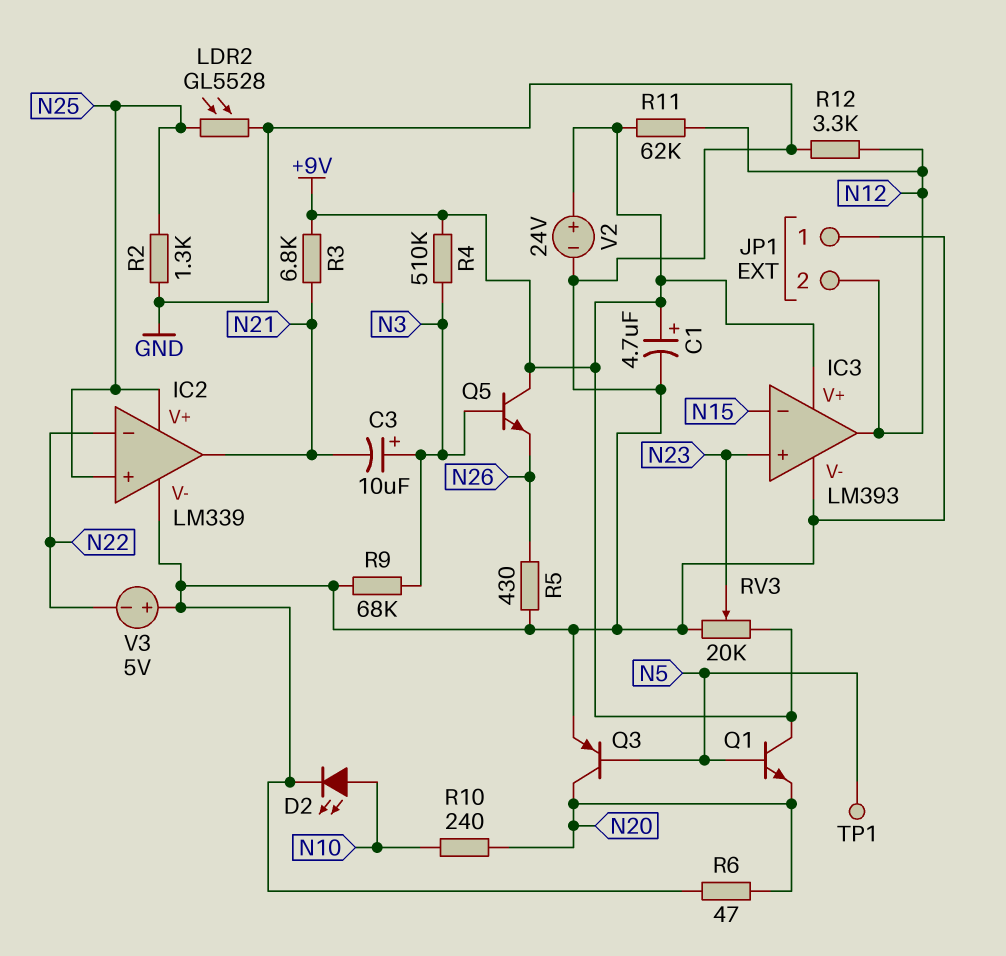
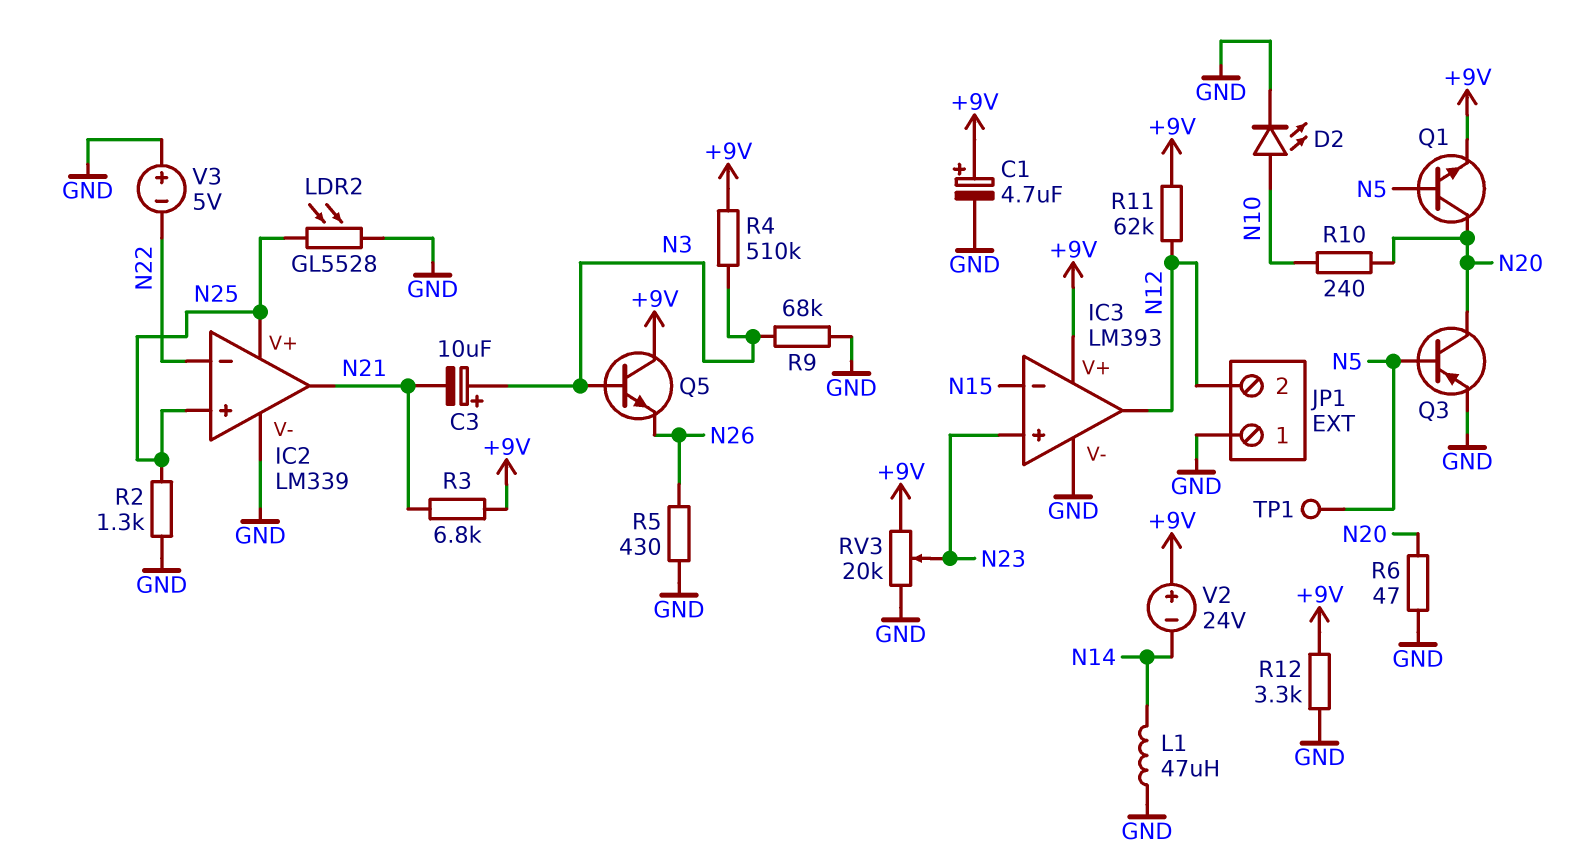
L1: none -> 47uH (GND, N14)
Q1: NPN (B N5, C +9V, E N20) -> NPN (B N5, C N20, E +9V)
R12: 3.3k (GND, N12) -> 3.3k (+9V, GND)
V2: 24V (plus +9V, minus GND) -> 24V (plus +9V, minus N14)

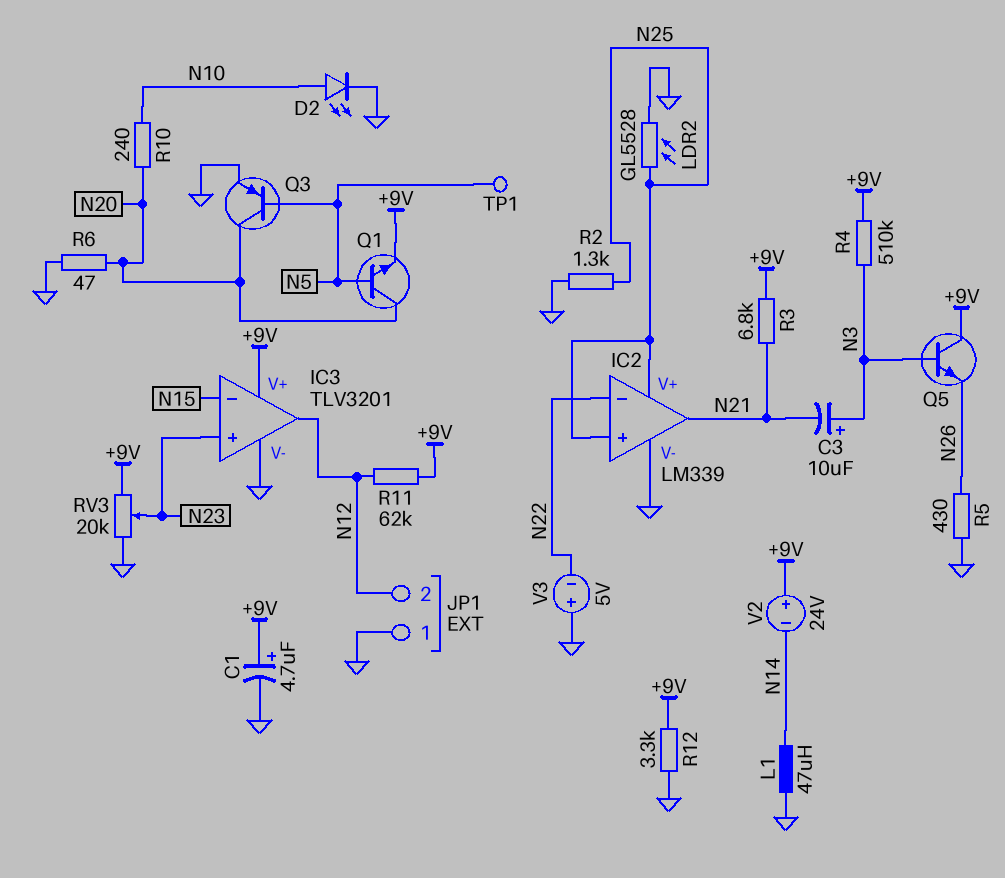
IC3: LM393 -> TLV3201
R9: 68k (GND, N3) -> none

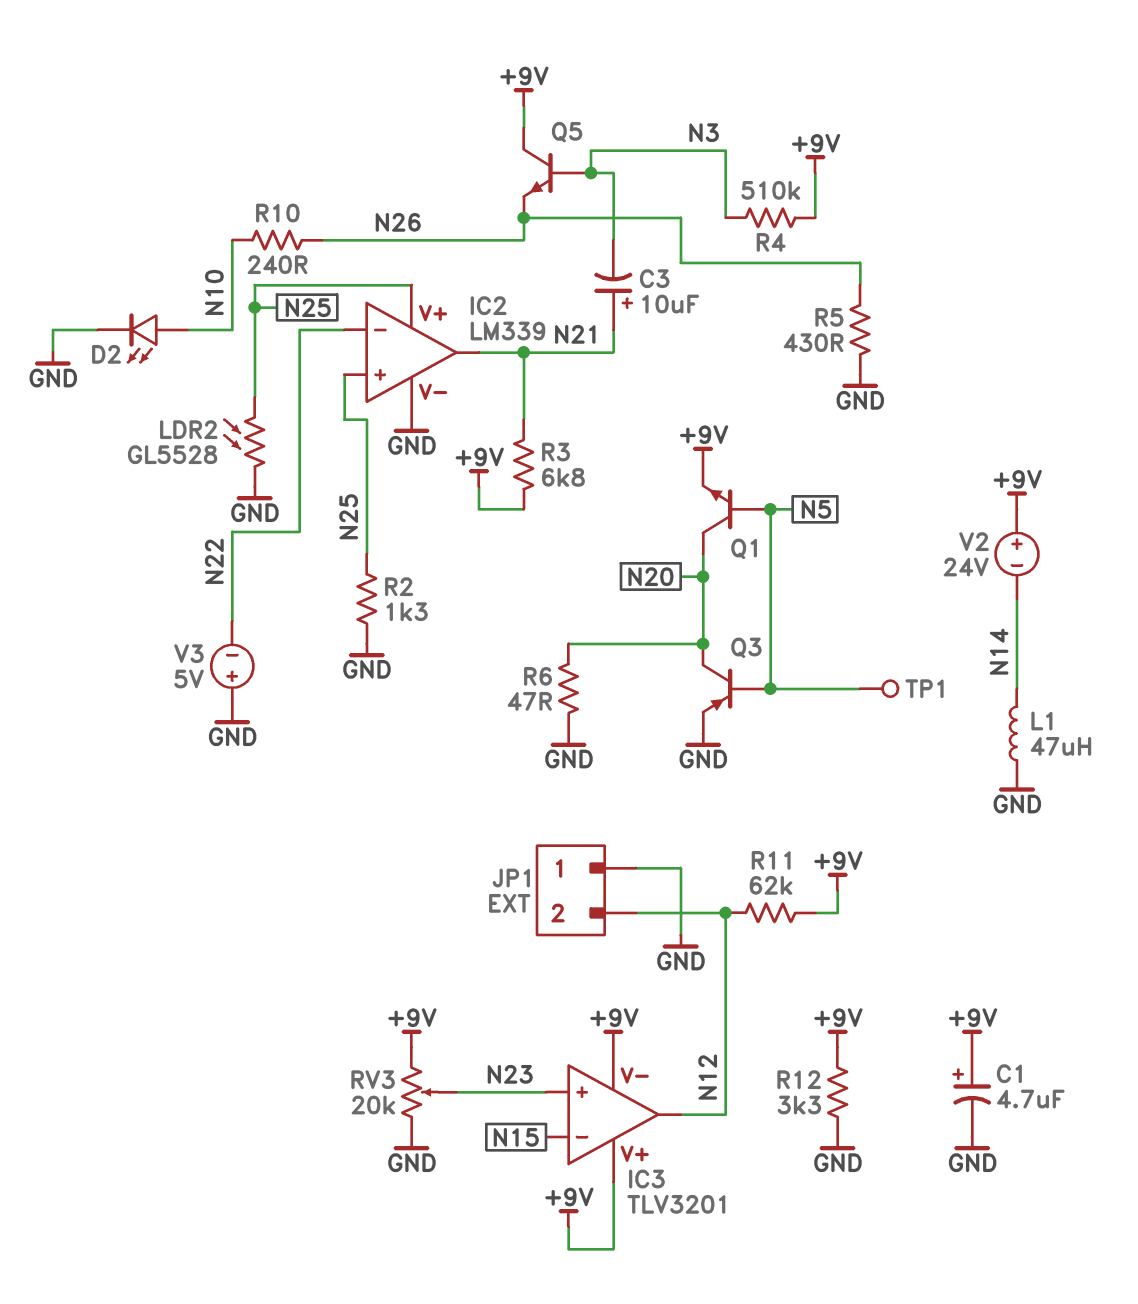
C3: 10uF (plus N3, minus N21) -> 10uF (plus N21, minus N3)
IC3 pin V-: GND -> +9V
R10: 240 (N10, N20) -> 240 (N10, N26)

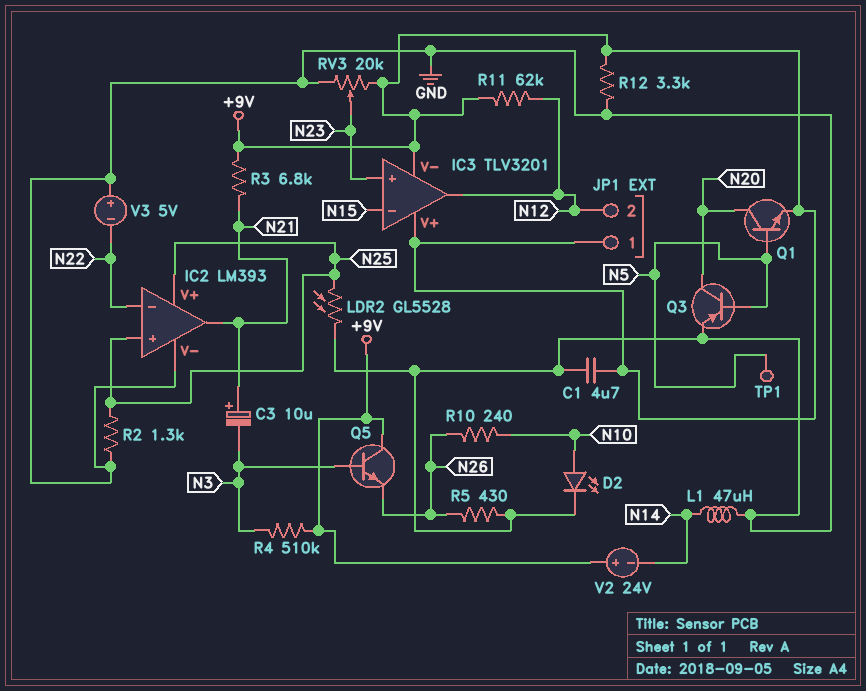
C1: 4.7uF (plus +9V, minus GND) -> 4.7uF (+9V, GND)
IC2: LM339 -> LM393
JP1 pin 1: GND -> +9V
R6: 47 (GND, N20) -> none

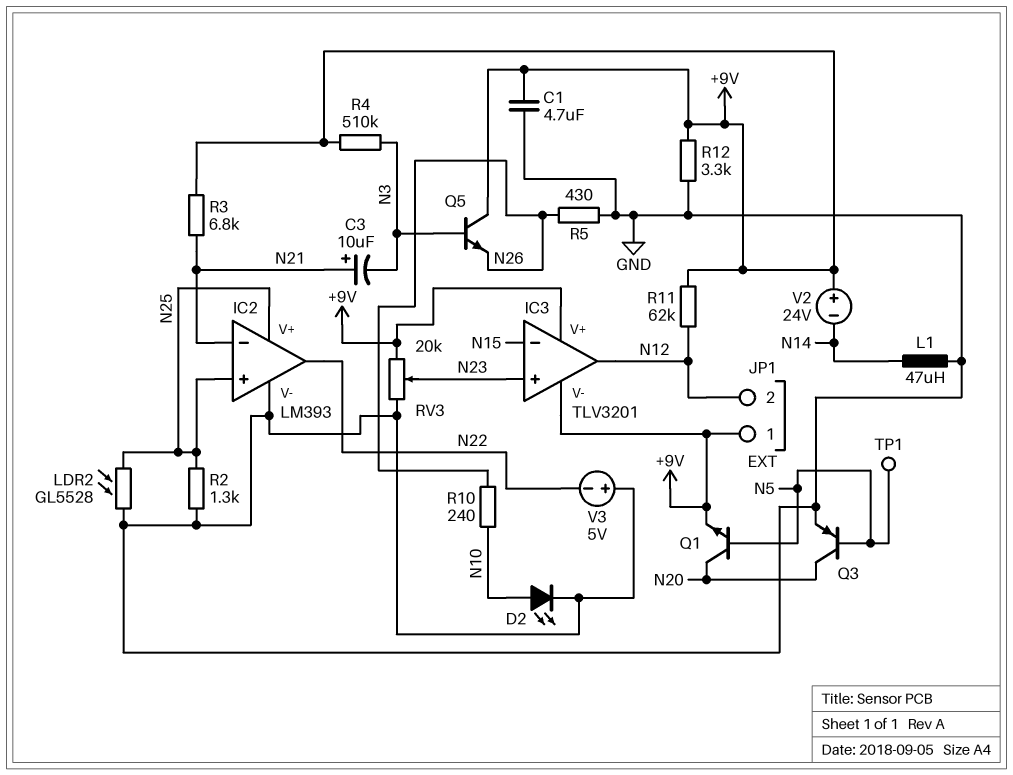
IC2 pin in-: N22 -> N21
IC2 pin out: N21 -> N22

